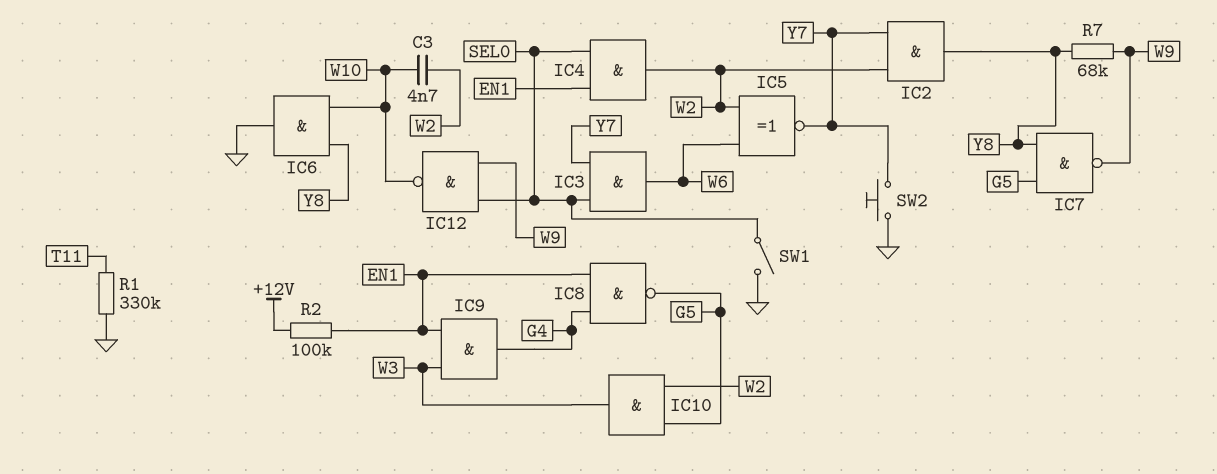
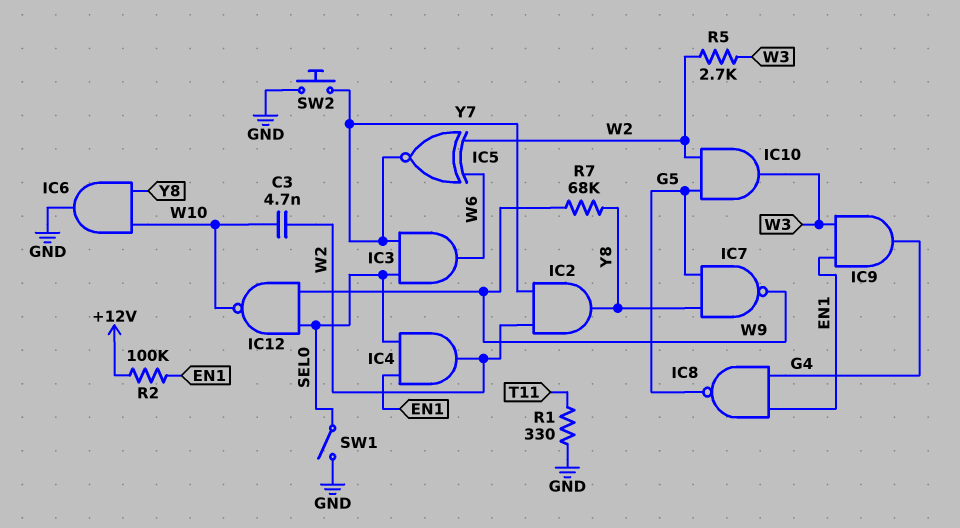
R1: 330k (GND, T11) -> 330 (GND, T11)
R5: none -> 2.7k (W2, W3)

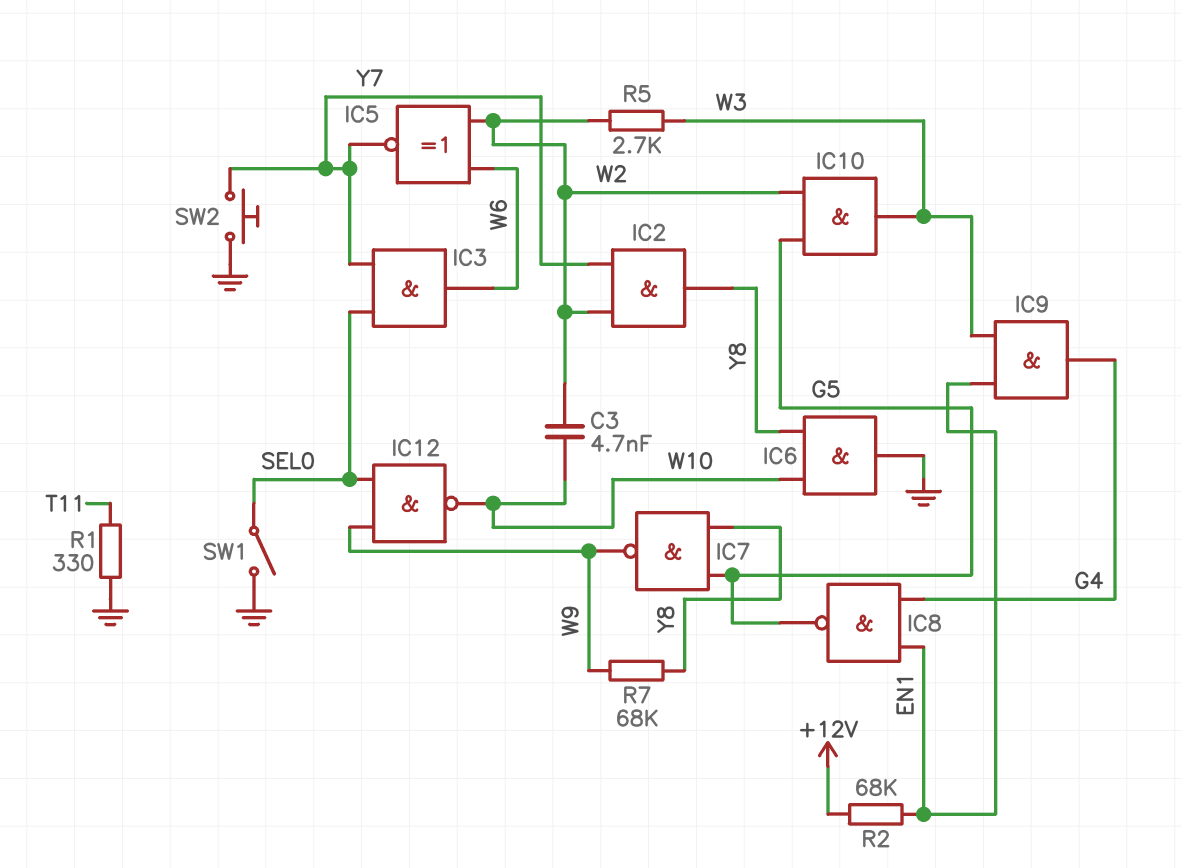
IC4: AND (in EN1, in SEL0, out W2) -> none
R2: 100k (+12V, EN1) -> 68k (+12V, EN1)

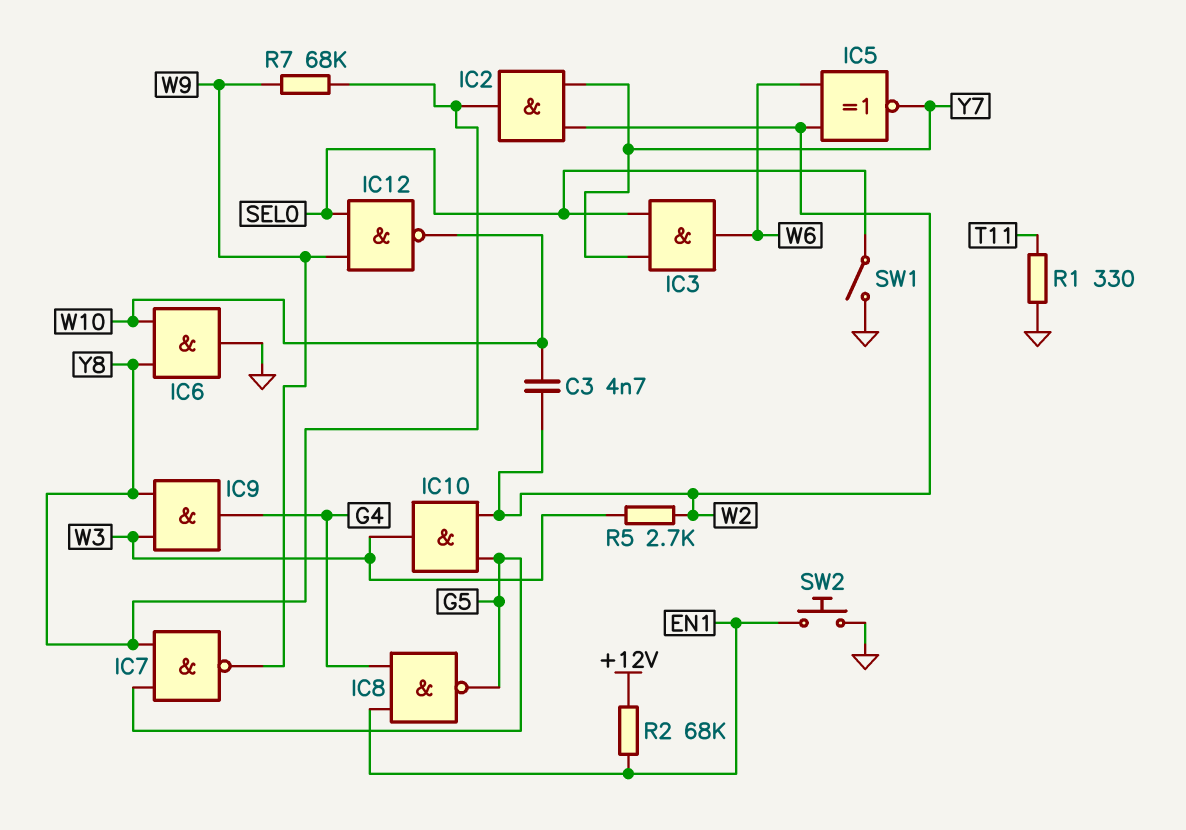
IC9: AND (in EN1, in W3, out G4) -> AND (in W3, in Y8, out G4)
SW2: button (GND, Y7) -> button (EN1, GND)

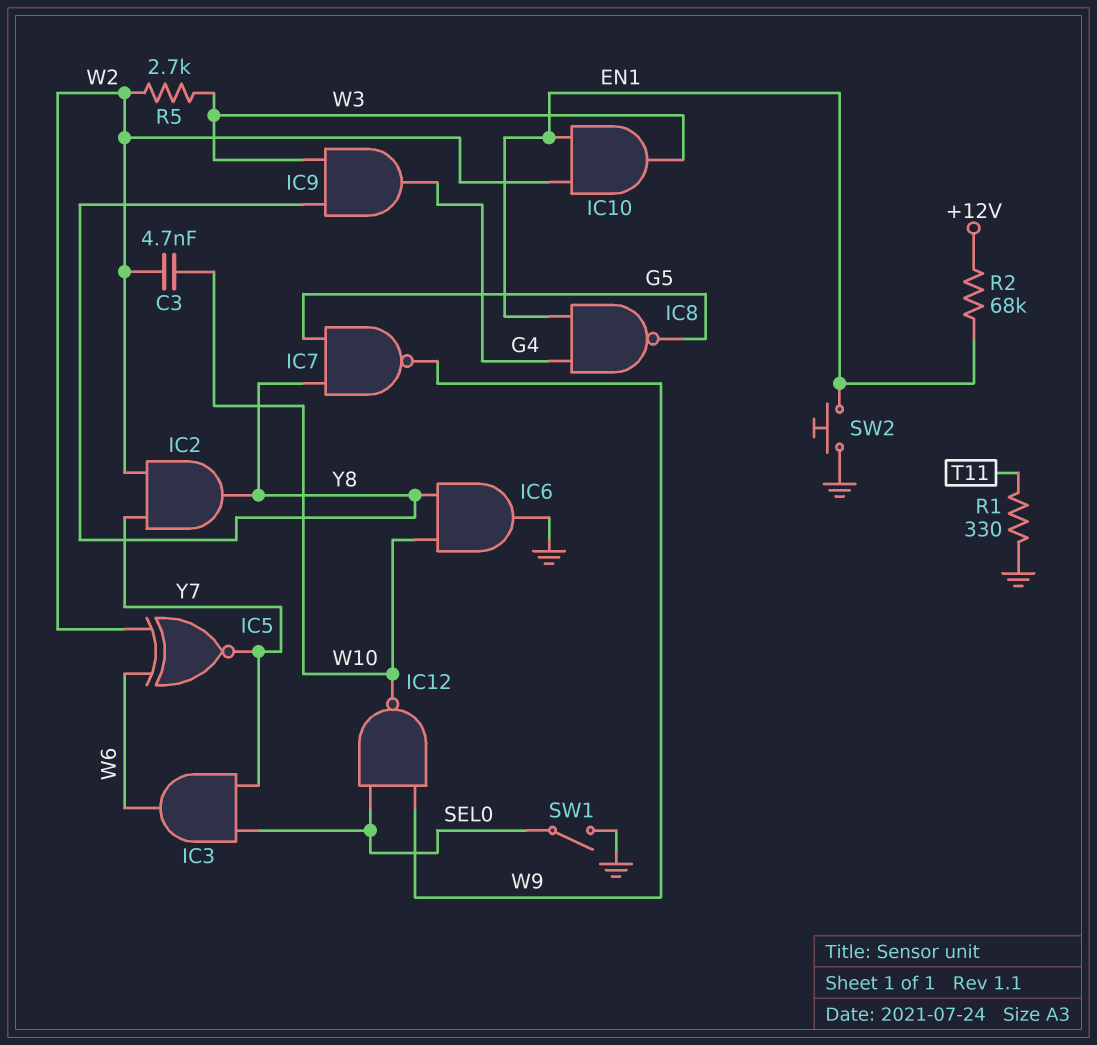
IC10: AND (in G5, in W2, out W3) -> AND (in EN1, in W2, out W3)
R7: 68k (W9, Y8) -> none

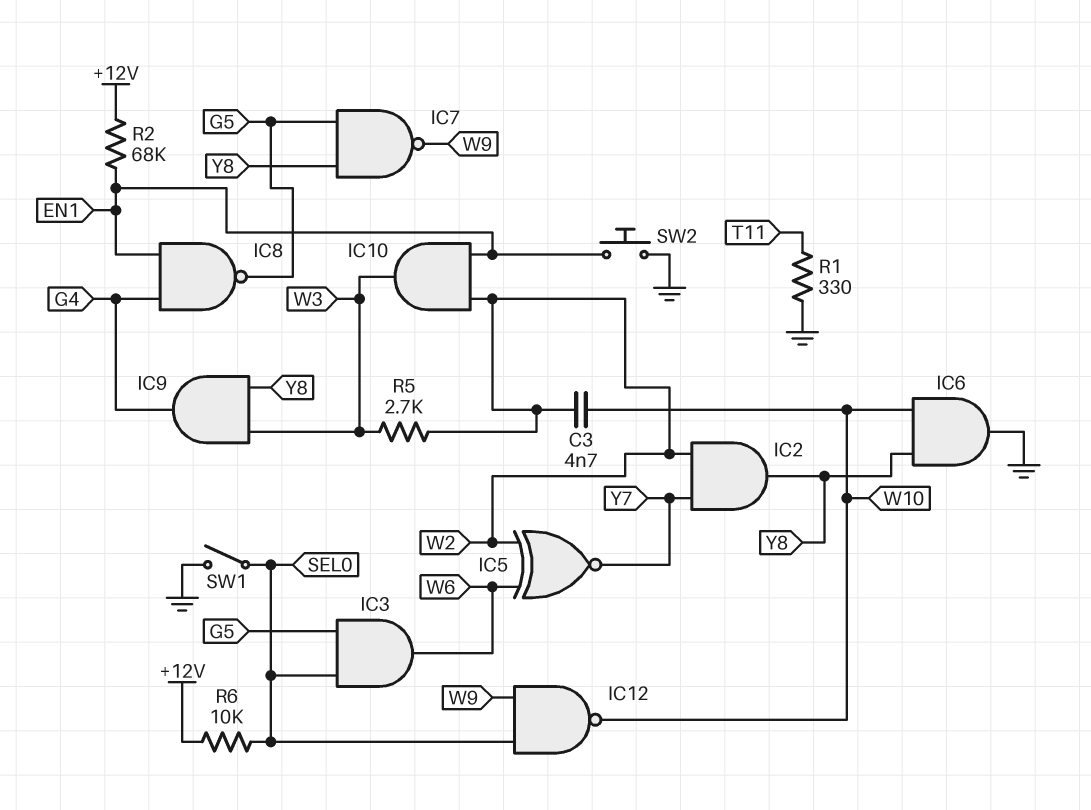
IC3: AND (in SEL0, in Y7, out W6) -> AND (in G5, in SEL0, out W6)
R6: none -> 10k (+12V, SEL0)

